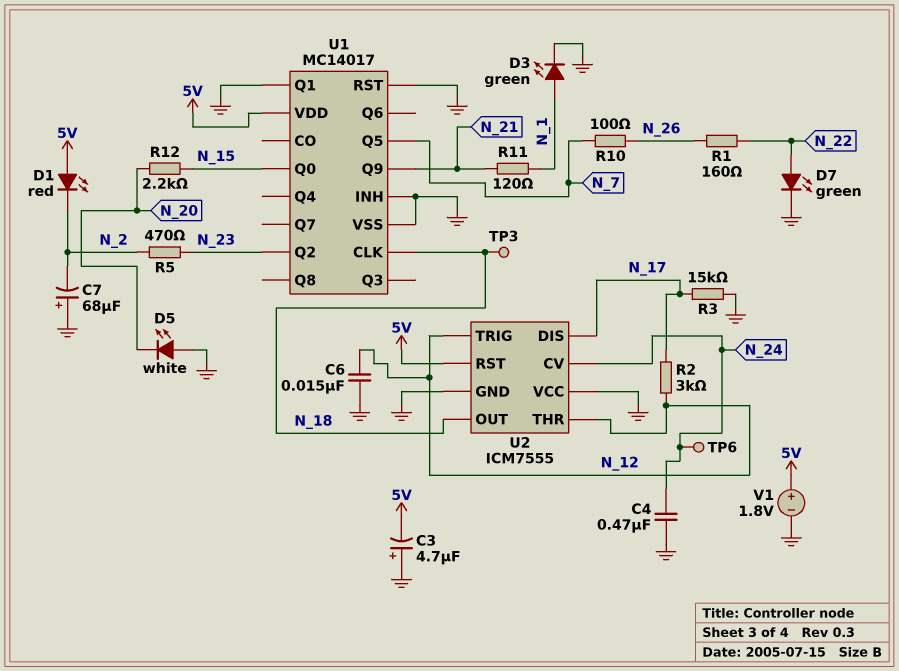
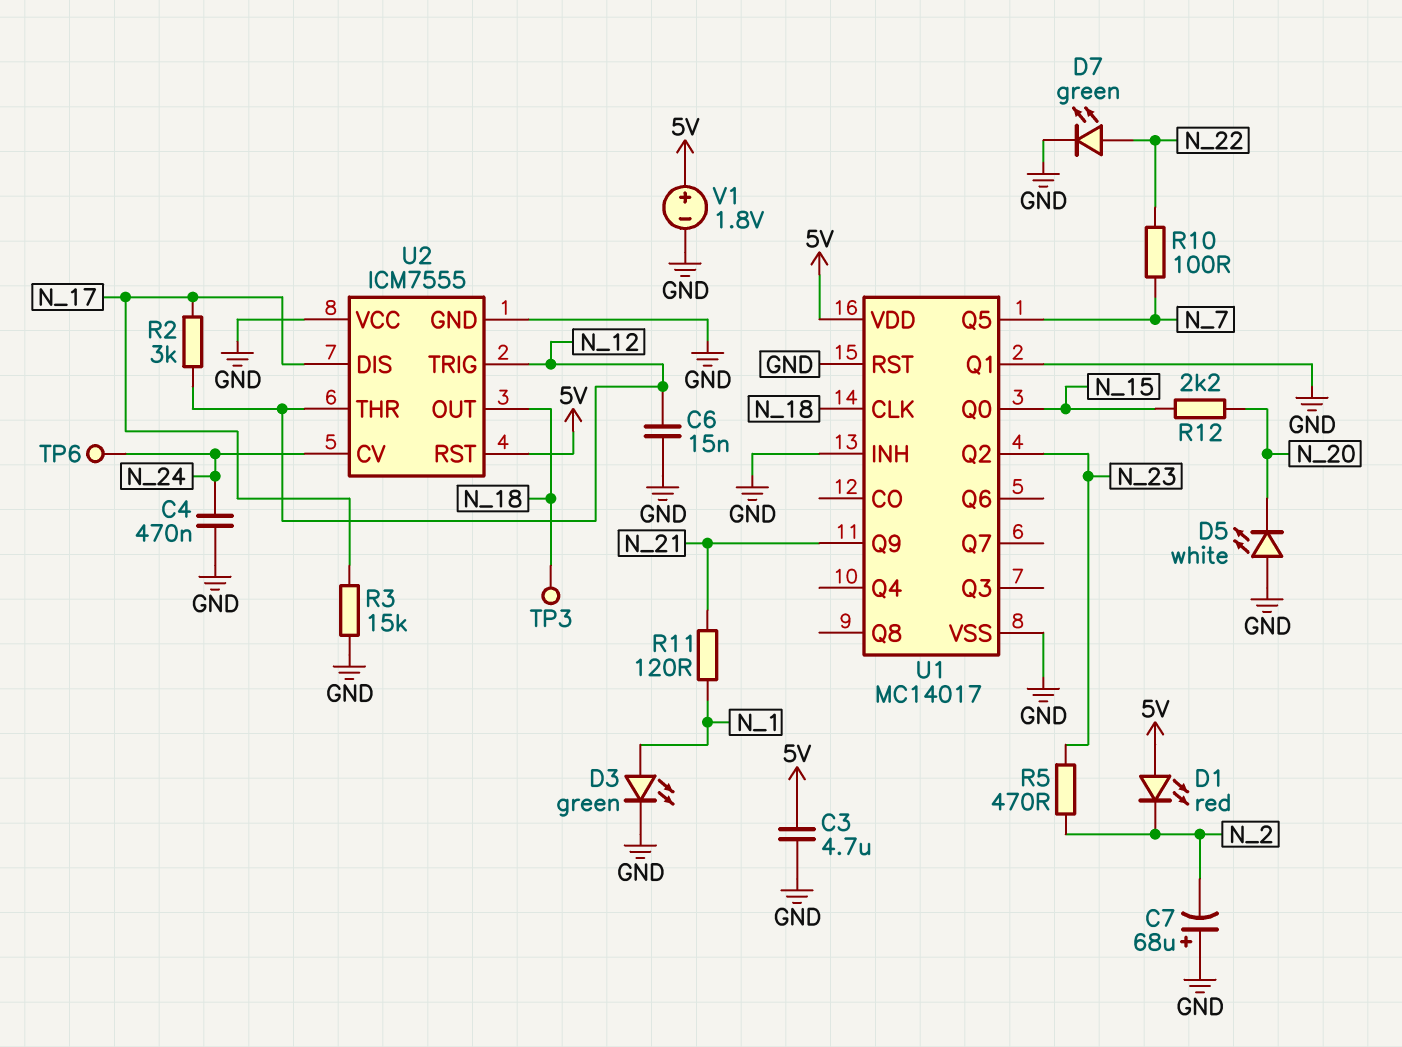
C3: 4.7uF (plus GND, minus 5V) -> 4.7uF (5V, GND)
R1: 160 (N_22, N_26) -> none
R10: 100 (N_7, N_26) -> 100 (N_7, N_22)

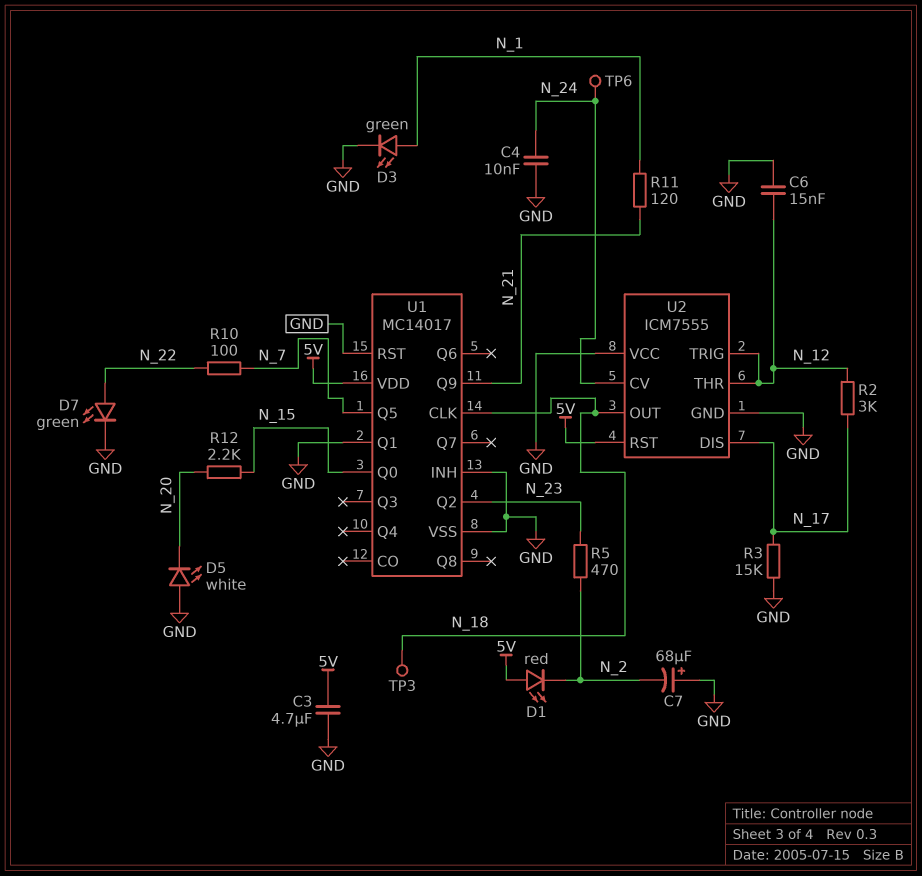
C4: 470nF (GND, N_24) -> 10nF (GND, N_24)
V1: 1.8V (plus 5V, minus GND) -> none

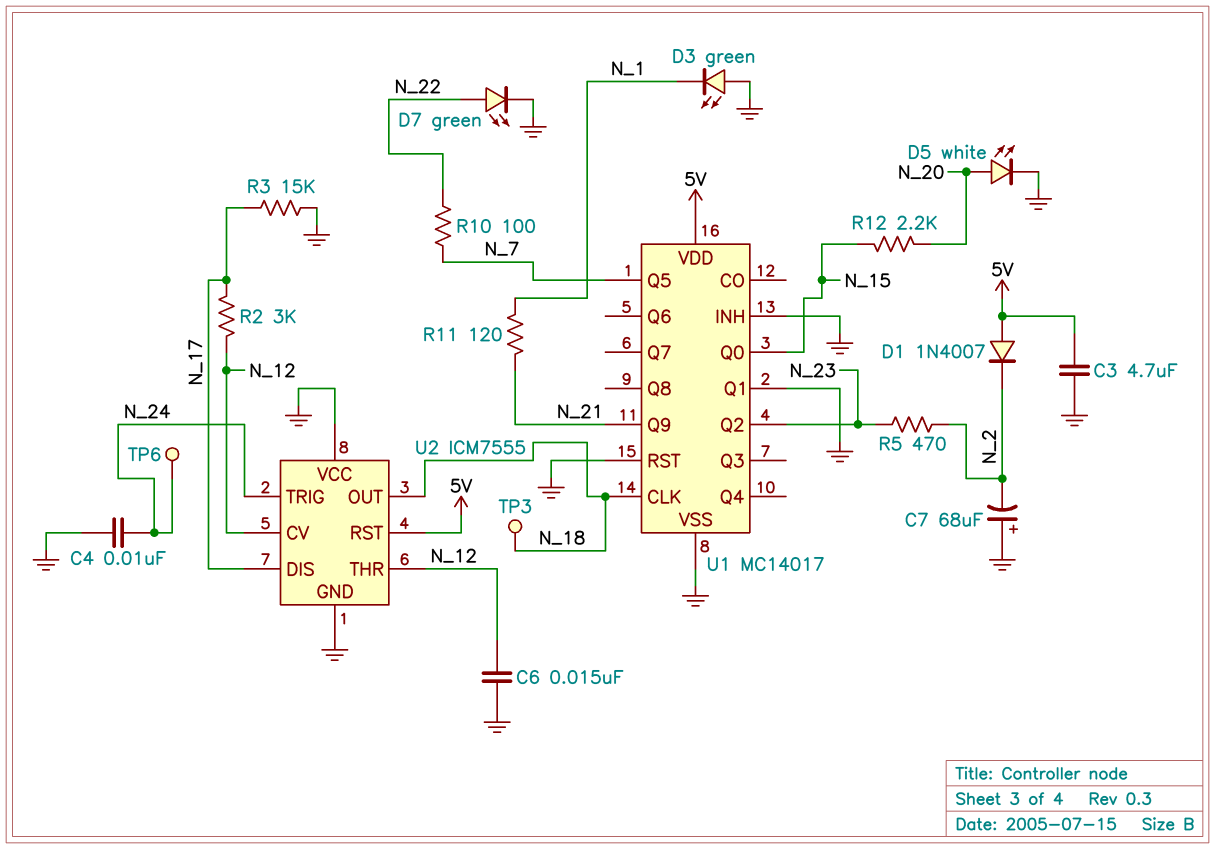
D1: LED red (A 5V, K N_2) -> diode 1N4007 (A 5V, K N_2)
D3: LED green (A N_1, K GND) -> LED green (A GND, K N_1)
D5: LED white (A GND, K N_20) -> LED white (A N_20, K GND)
U2 pin CV: N_24 -> N_12
U2 pin TRIG: N_12 -> N_24

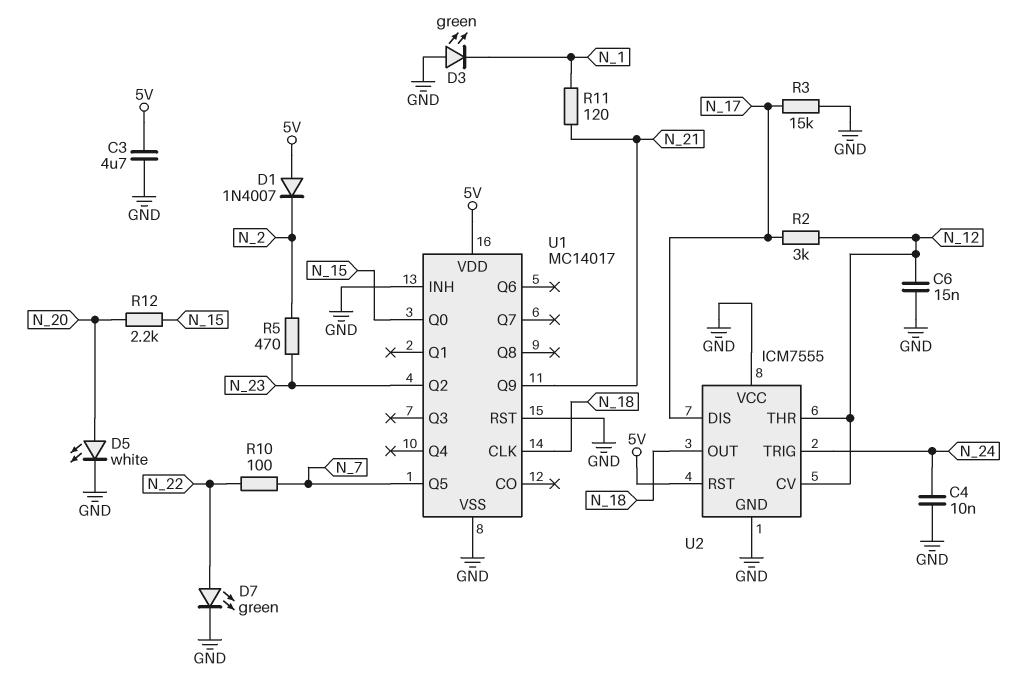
C7: 68uF (plus GND, minus N_2) -> none
TP3: test point (N_18) -> none
TP6: test point (N_24) -> none
U1 pin Q1: GND -> none

